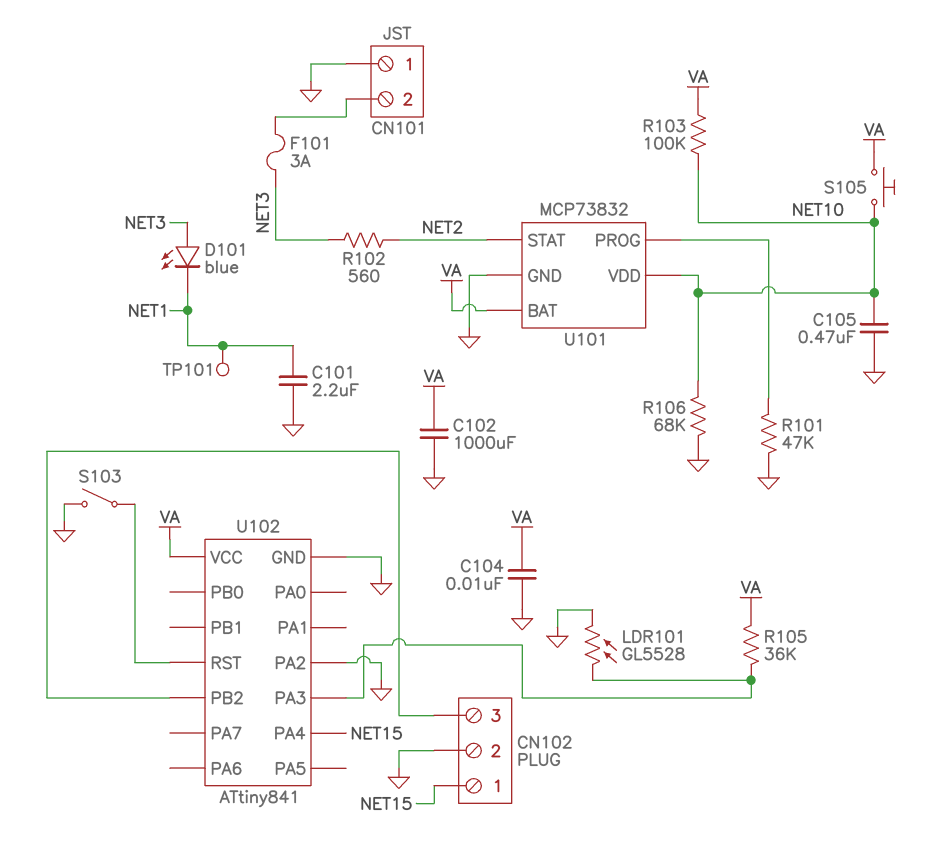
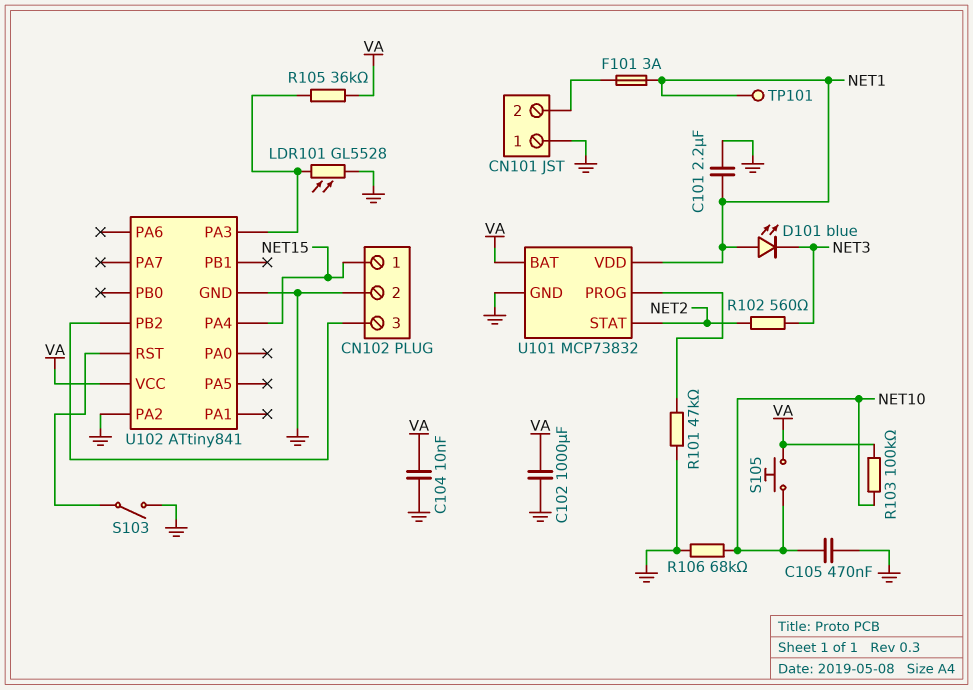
D101: LED blue (A NET3, K NET1) -> LED blue (A NET1, K NET3)
F101: 3A (CN101/2, NET3) -> 3A (CN101/2, NET1)
U101 pin VDD: NET10 -> NET1

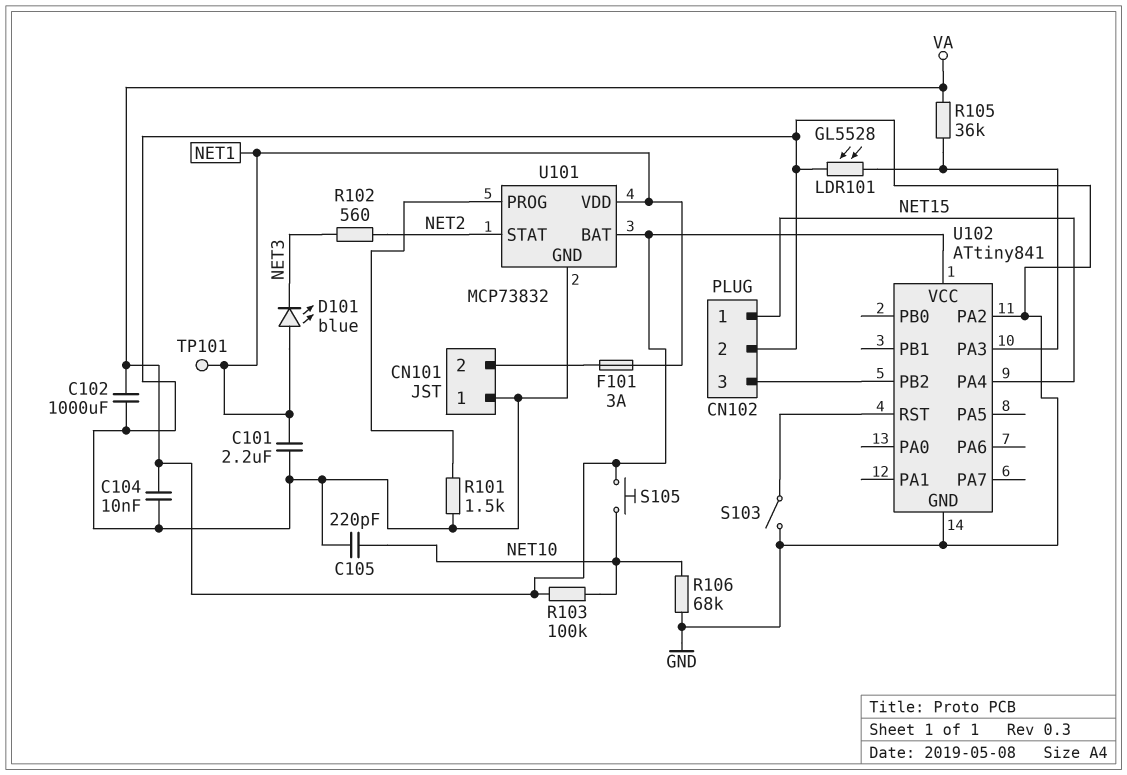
C105: 470nF (GND, NET10) -> 220pF (GND, NET10)
R101: 47k (GND, U101/PROG) -> 1.5k (GND, U101/PROG)

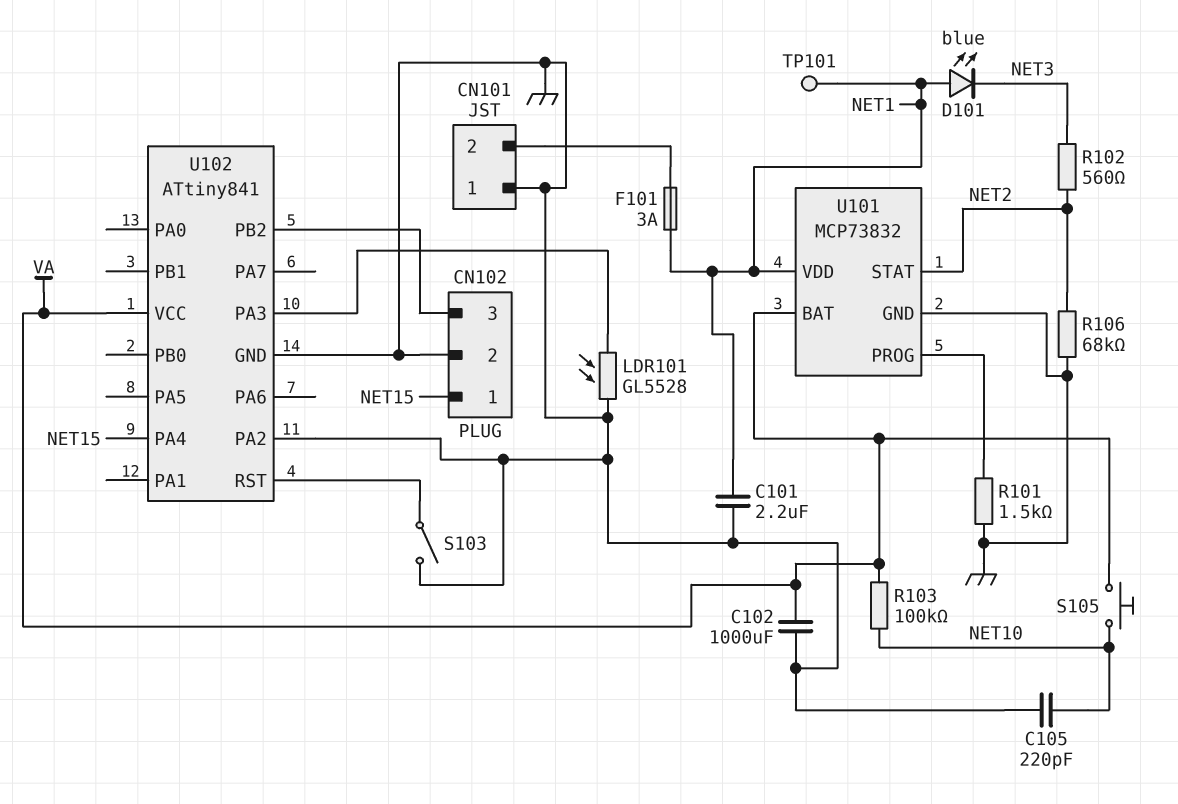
C104: 10nF (GND, VA) -> none
R105: 36k (U102/PA3, VA) -> none
R106: 68k (GND, NET10) -> 68k (GND, NET2)

